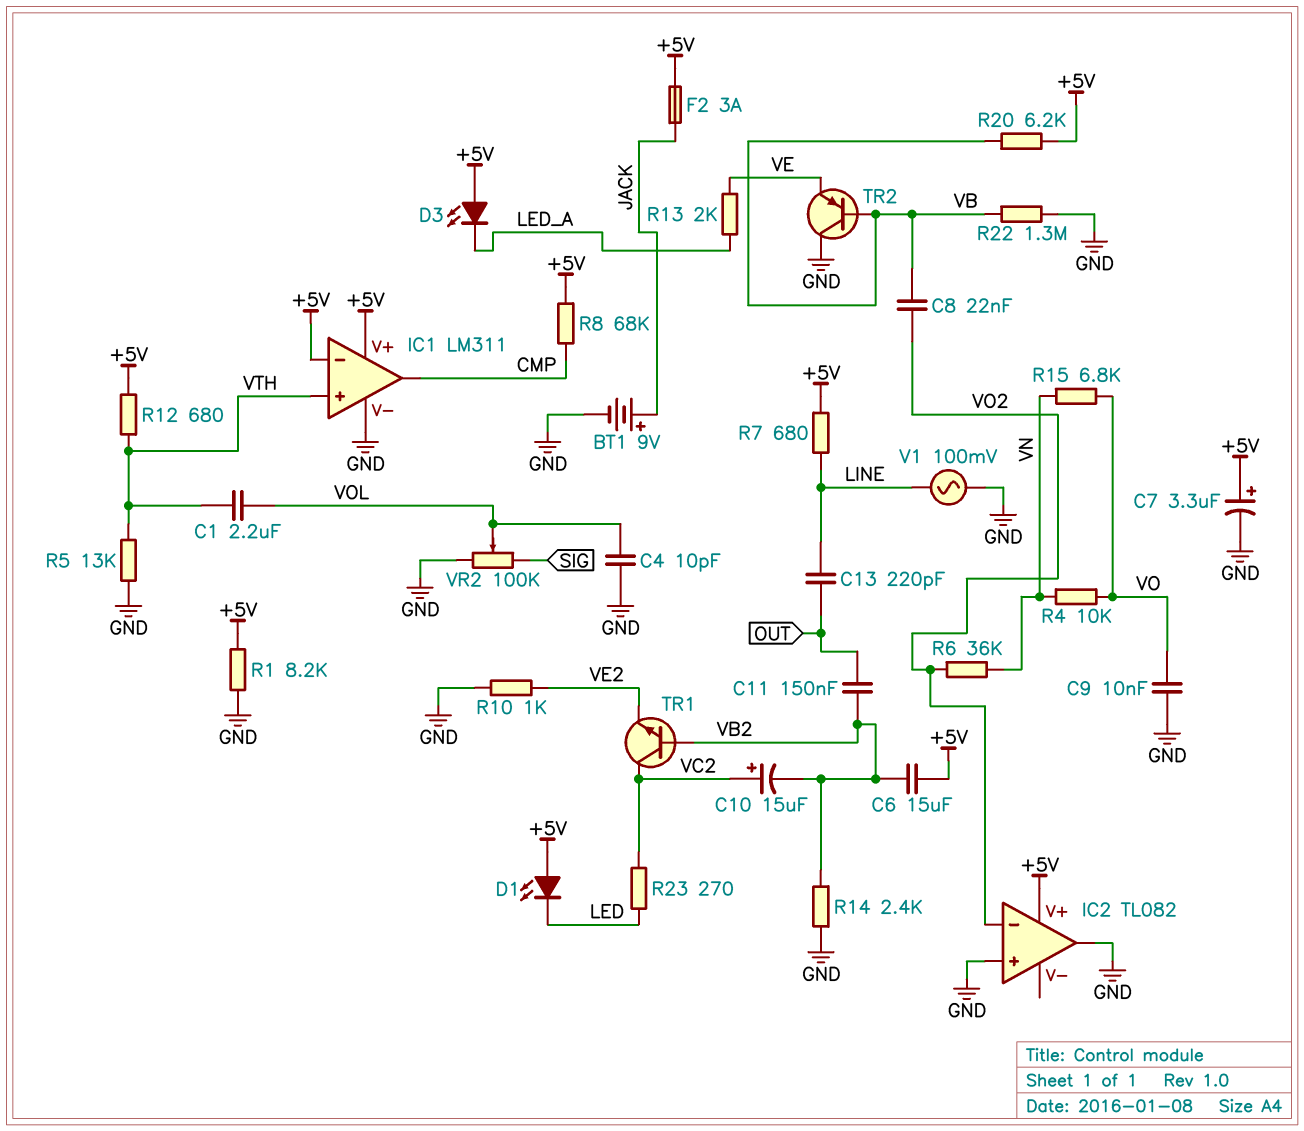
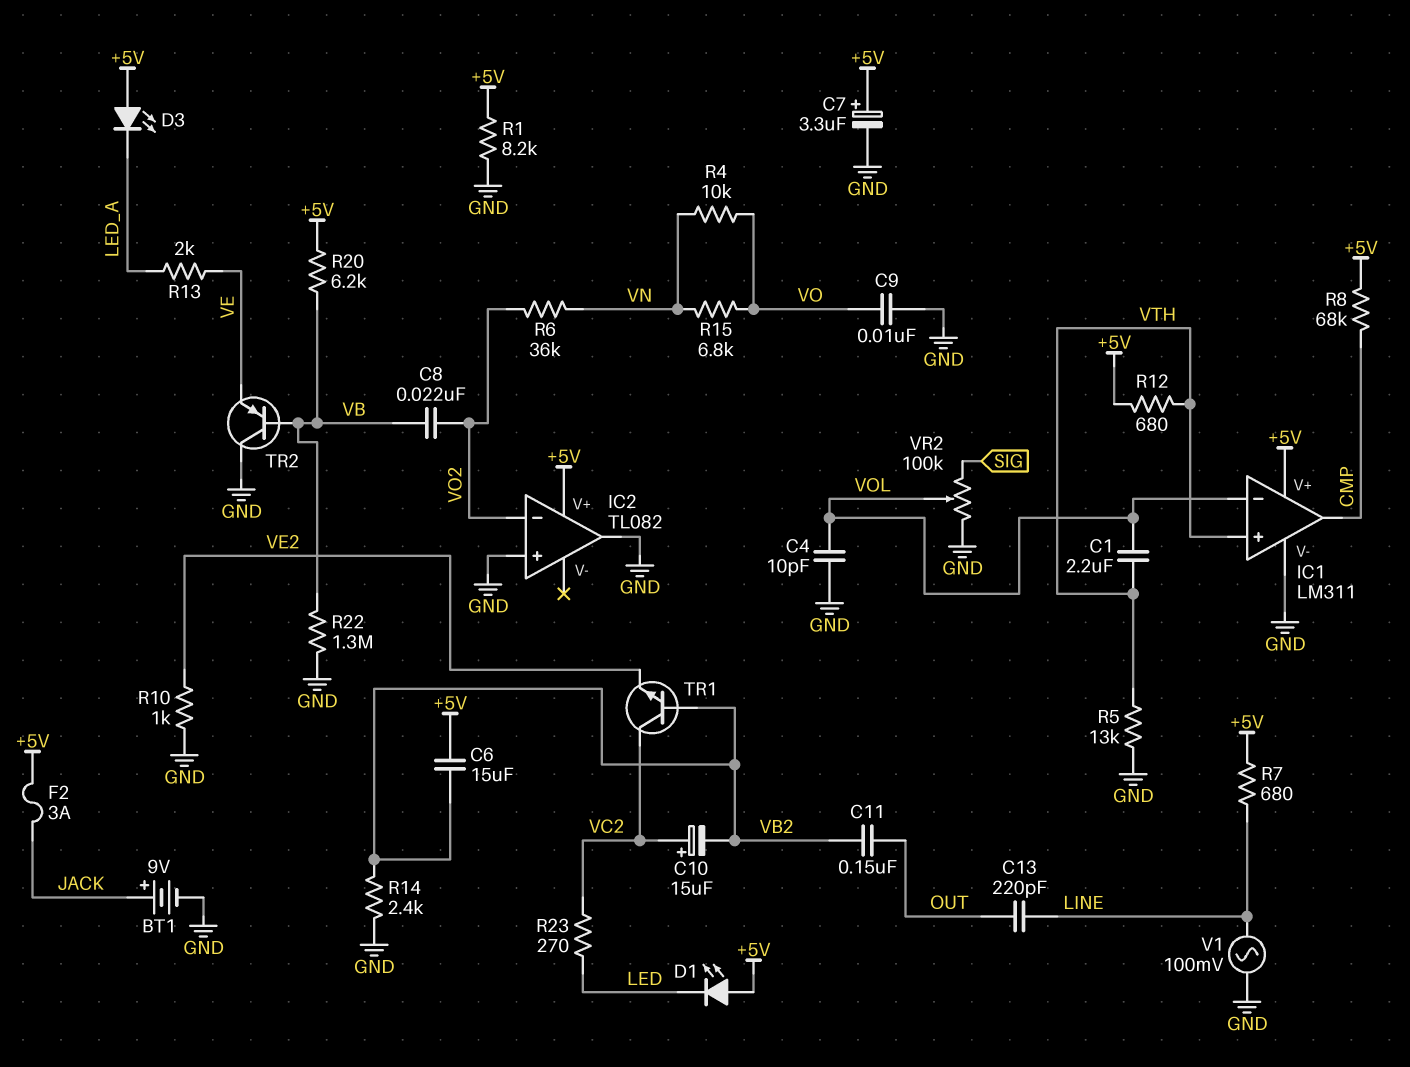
IC1 pin in-: +5V -> VOL

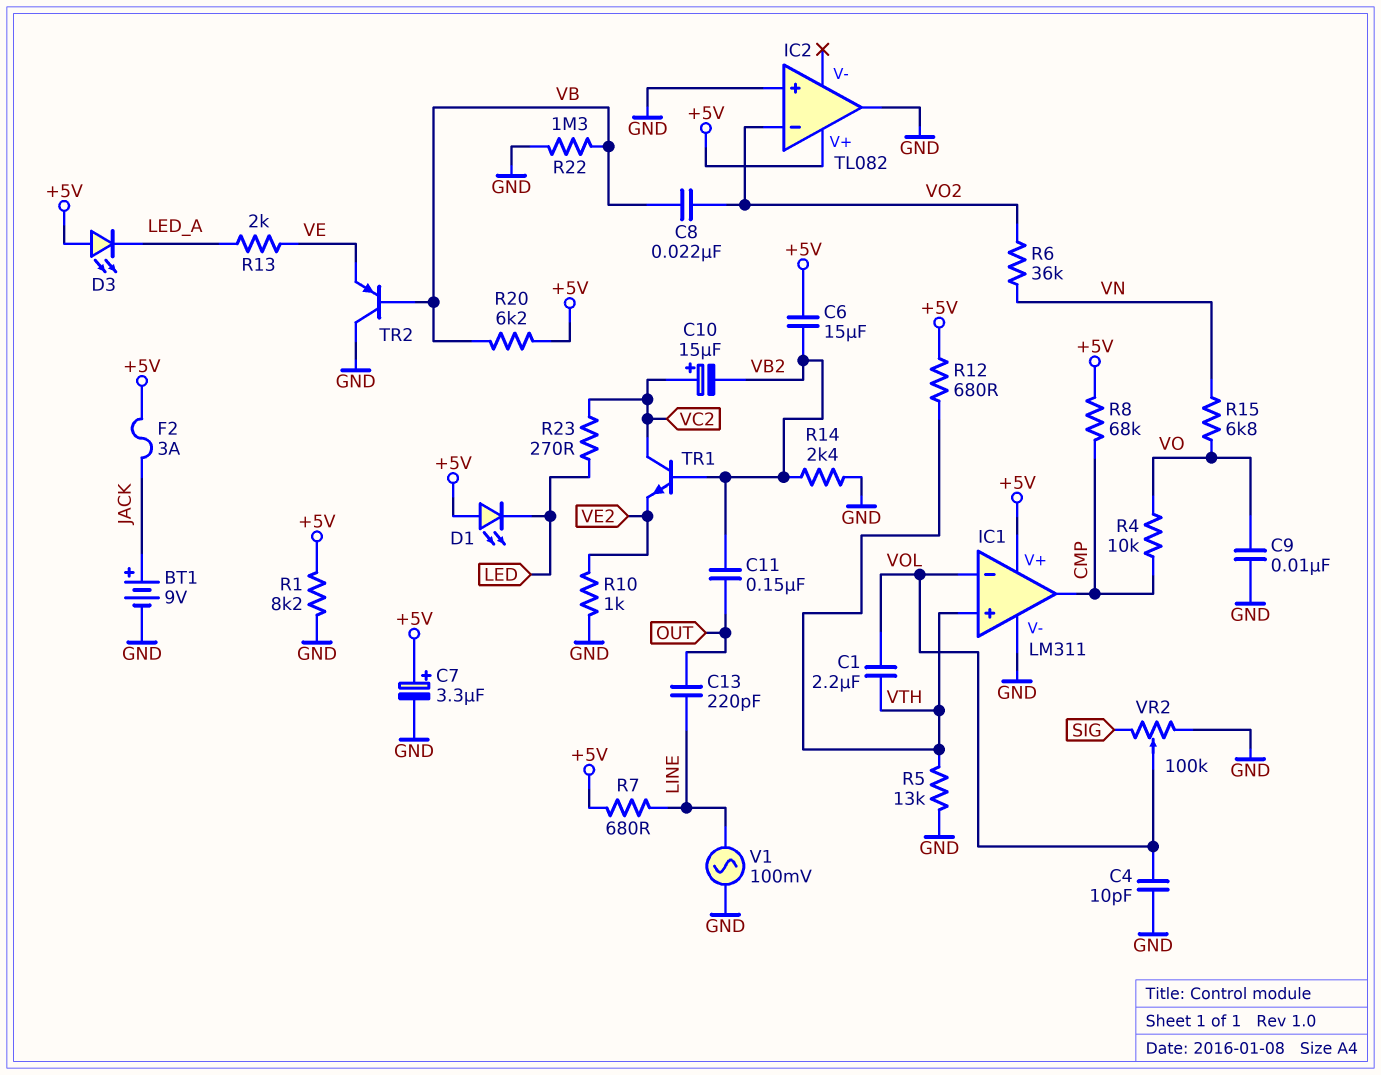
R4: 10k (VN, VO) -> 10k (CMP, VO)

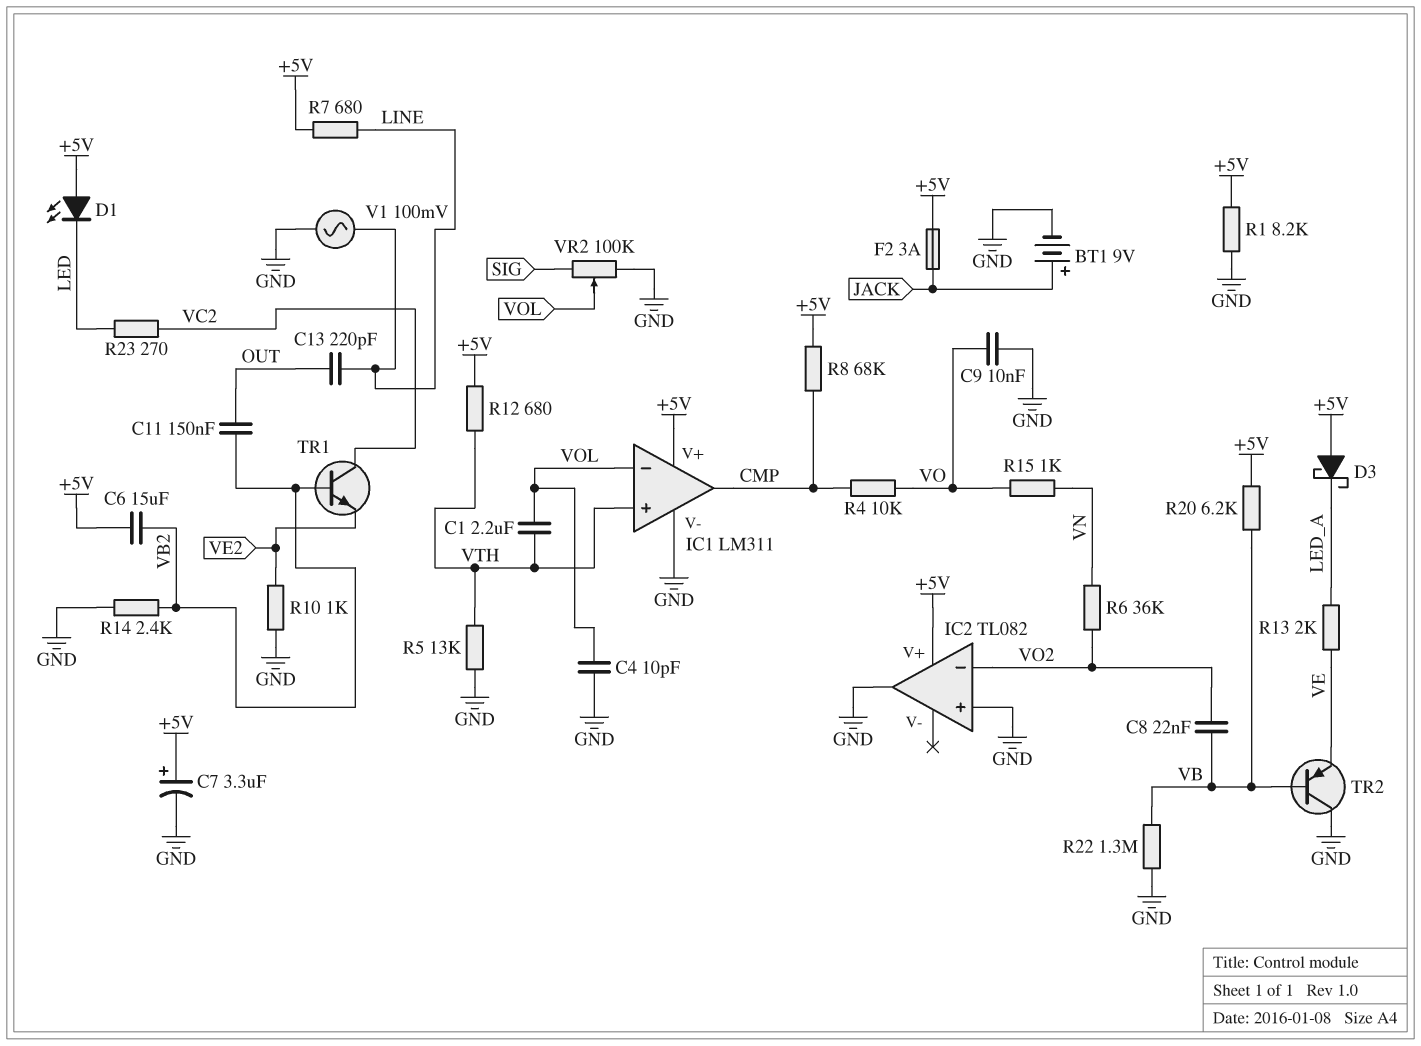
C10: 15uF (plus VC2, minus VB2) -> none
D3: LED (A +5V, K LED_A) -> schottky (A +5V, K LED_A)
R15: 6.8k (VN, VO) -> 1k (VN, VO)

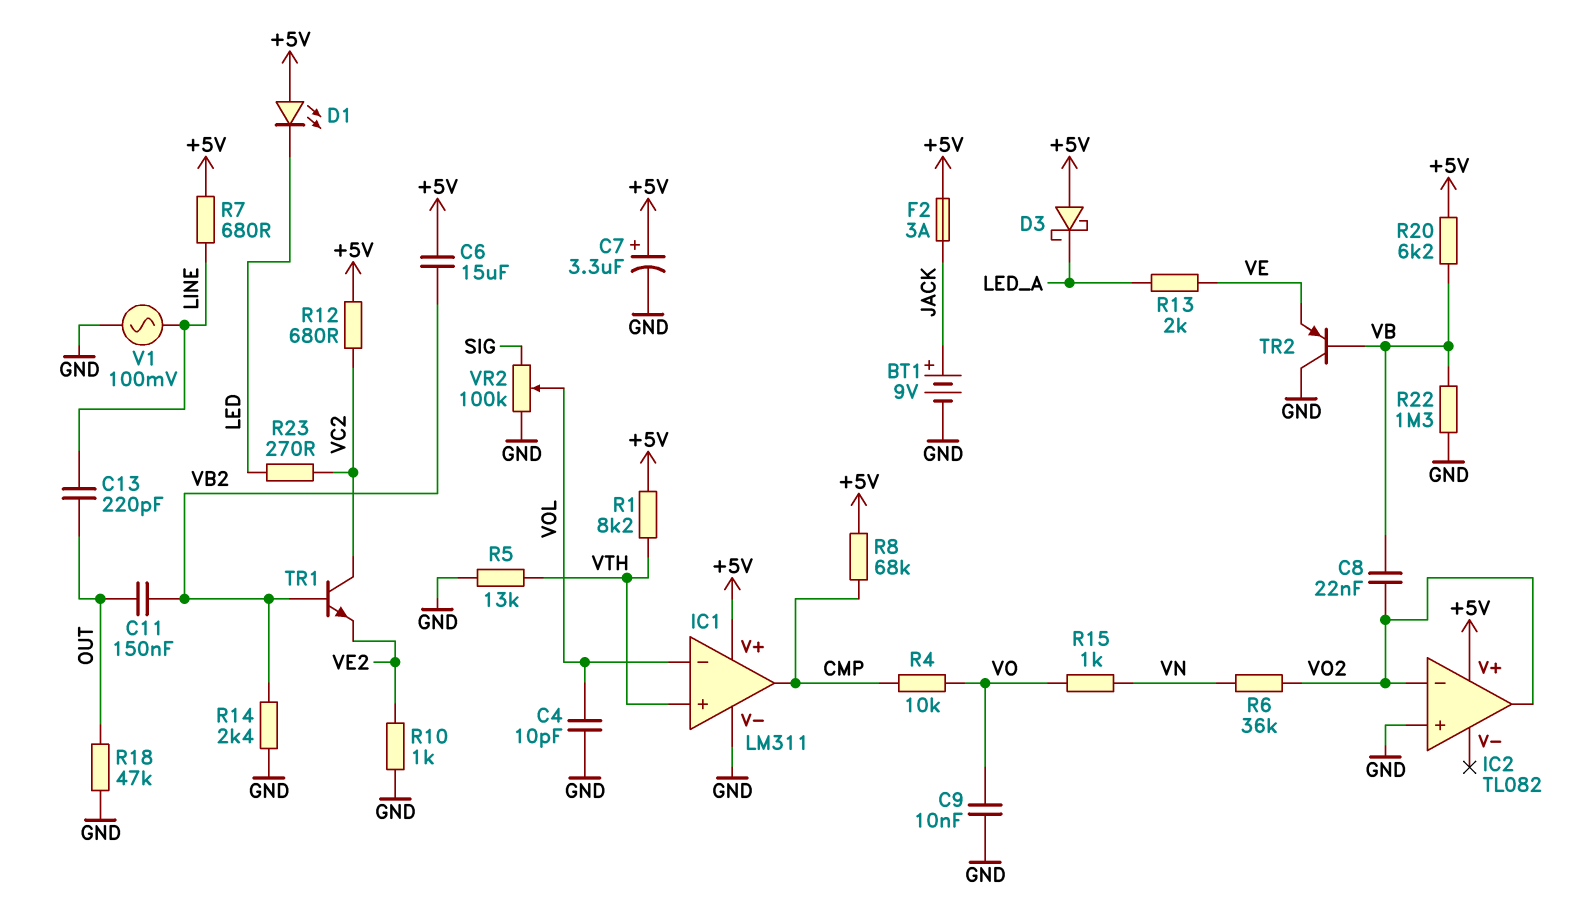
C1: 2.2uF (VOL, VTH) -> none
IC2 pin out: GND -> VO2
R1: 8.2k (+5V, GND) -> 8.2k (+5V, VTH)
R12: 680 (+5V, VTH) -> 680 (+5V, VC2)
R18: none -> 47k (GND, OUT)

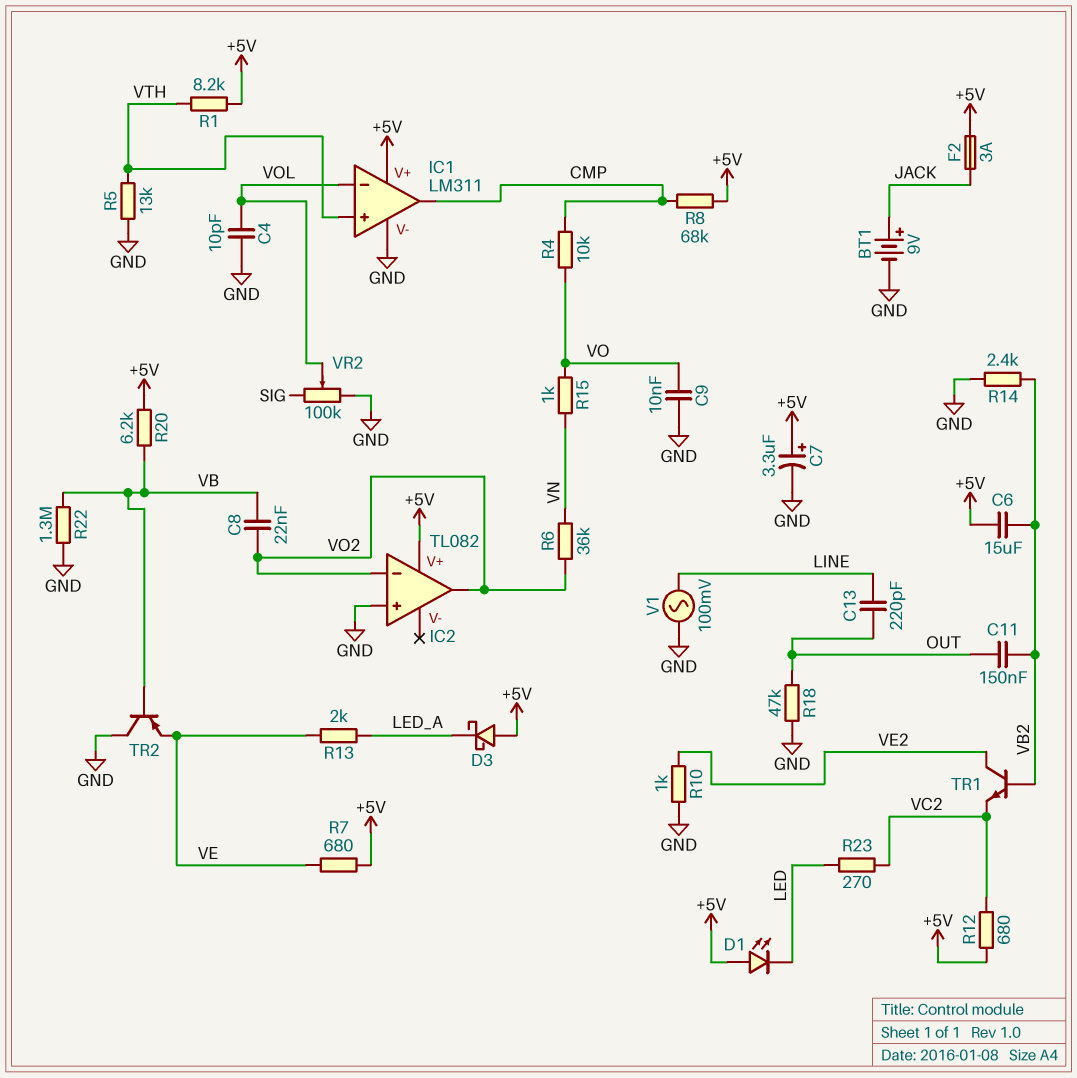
R7: 680 (+5V, LINE) -> 680 (+5V, VE)
TR1: NPN (B VB2, C VC2, E VE2) -> NPN (B VB2, C VE2, E VC2)

